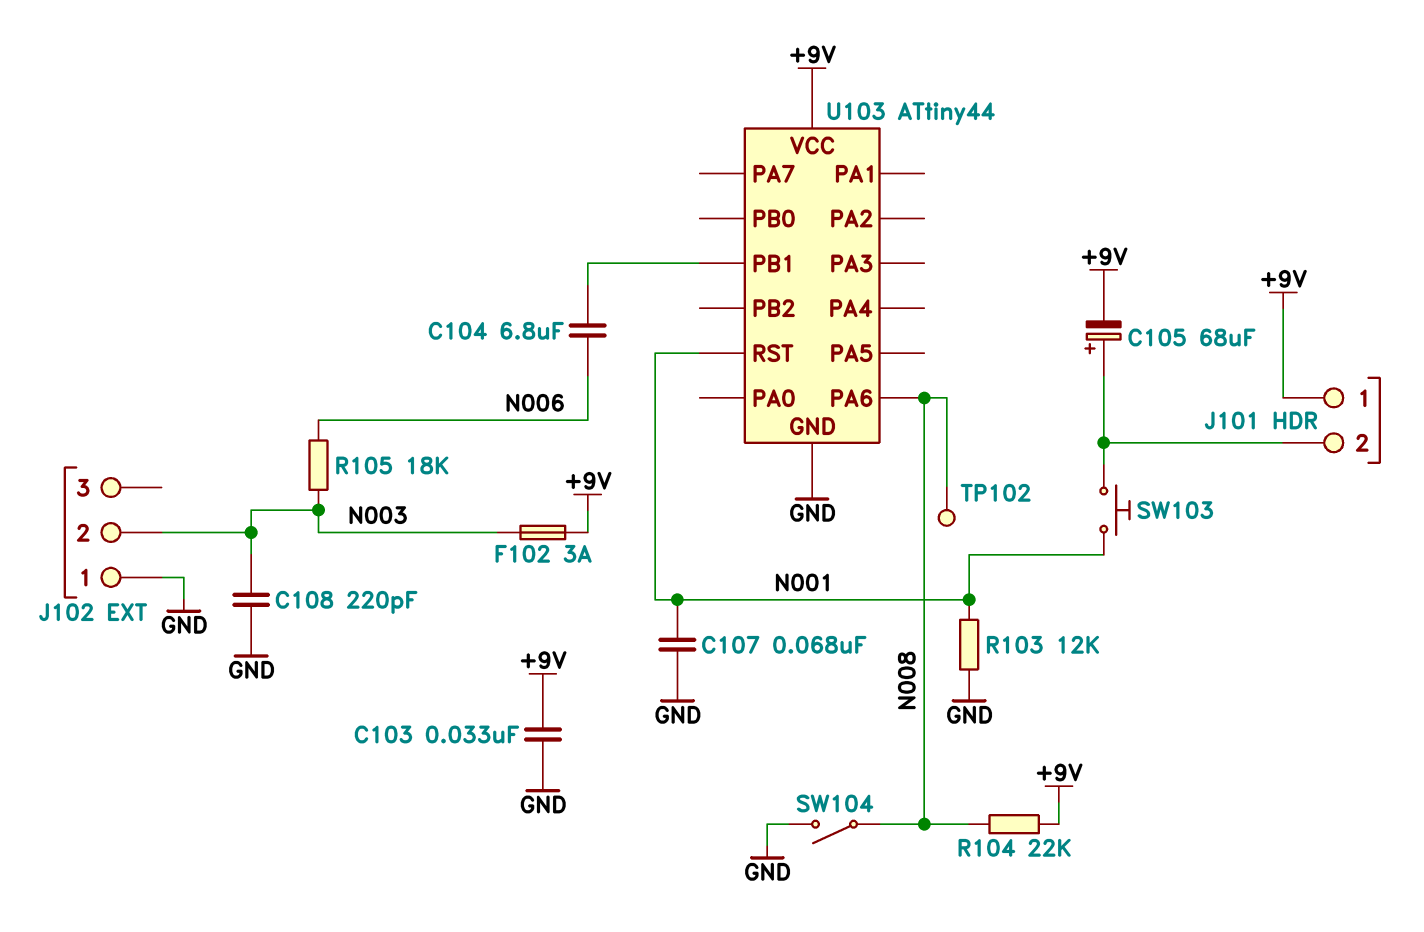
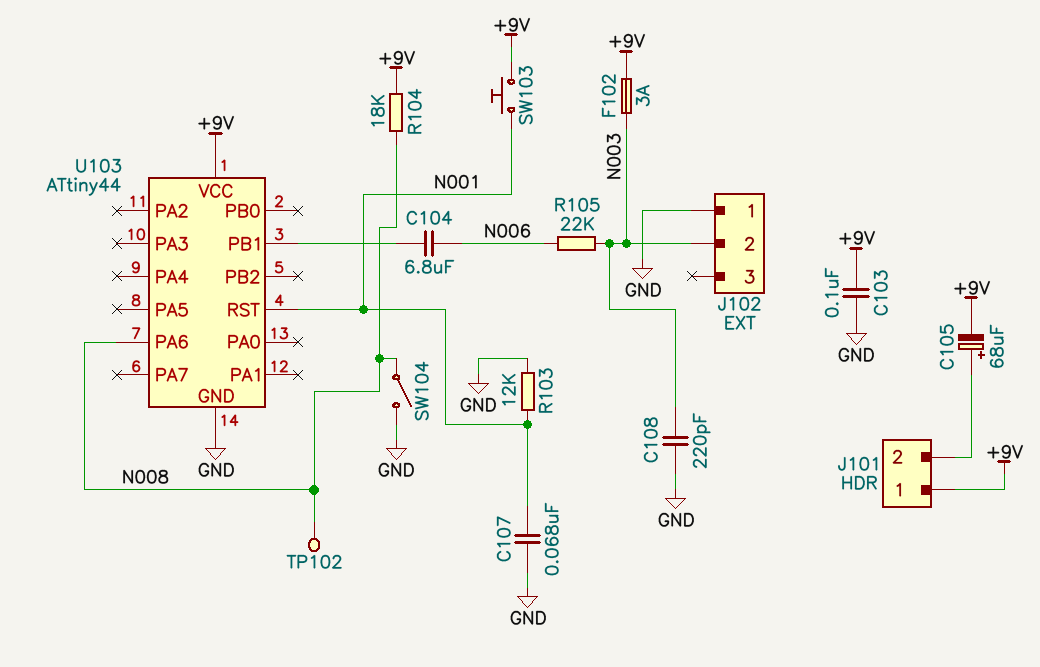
C103: 33nF (+9V, GND) -> 100nF (+9V, GND)
R104: 22k (+9V, N008) -> 18k (+9V, N008)
R105: 18k (N003, N006) -> 22k (N003, N006)
SW103: button (J101/2, N001) -> button (+9V, N001)

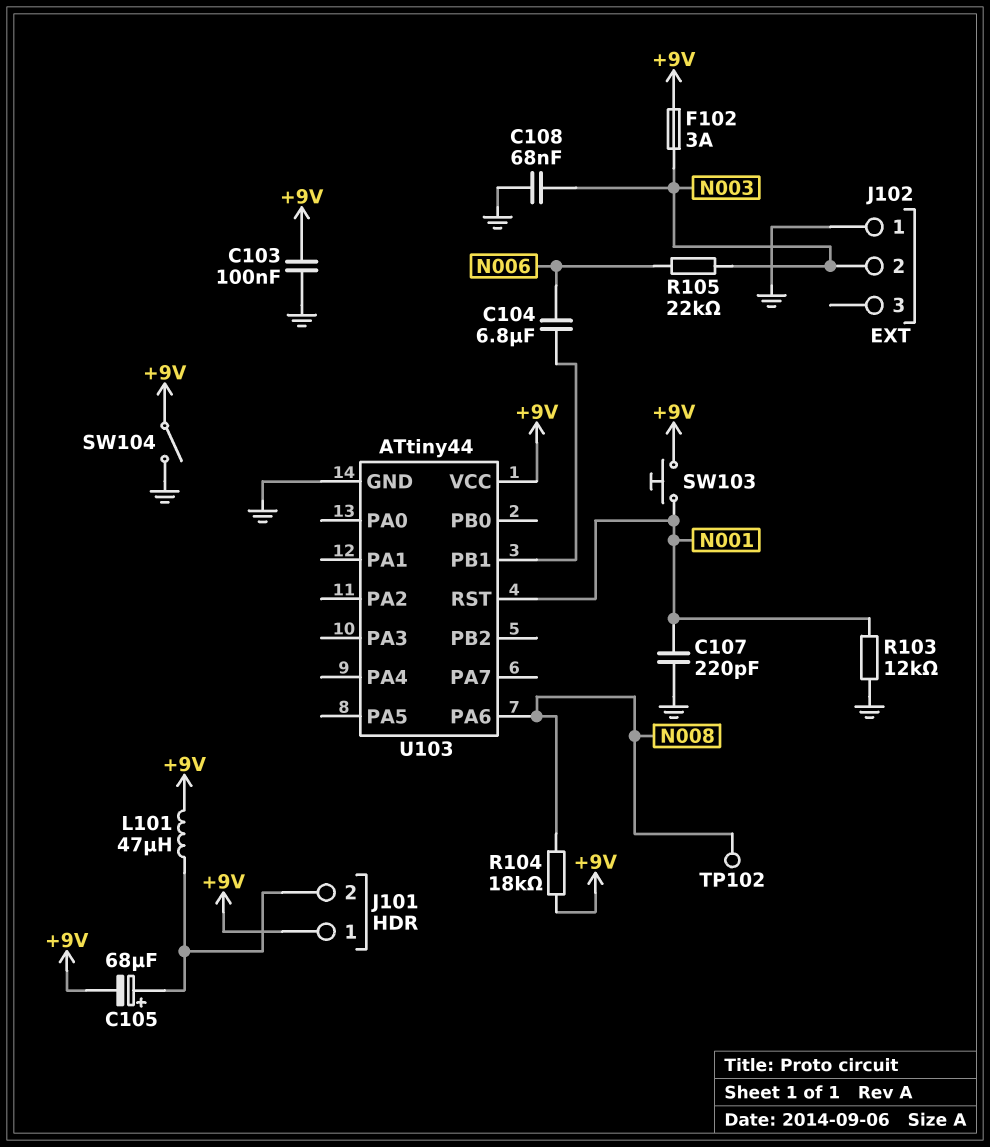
C107: 68nF (GND, N001) -> 220pF (GND, N001)
C108: 220pF (GND, N003) -> 68nF (GND, N003)
L101: none -> 47uH (+9V, J101/2)
SW104: switch (GND, N008) -> switch (+9V, GND)

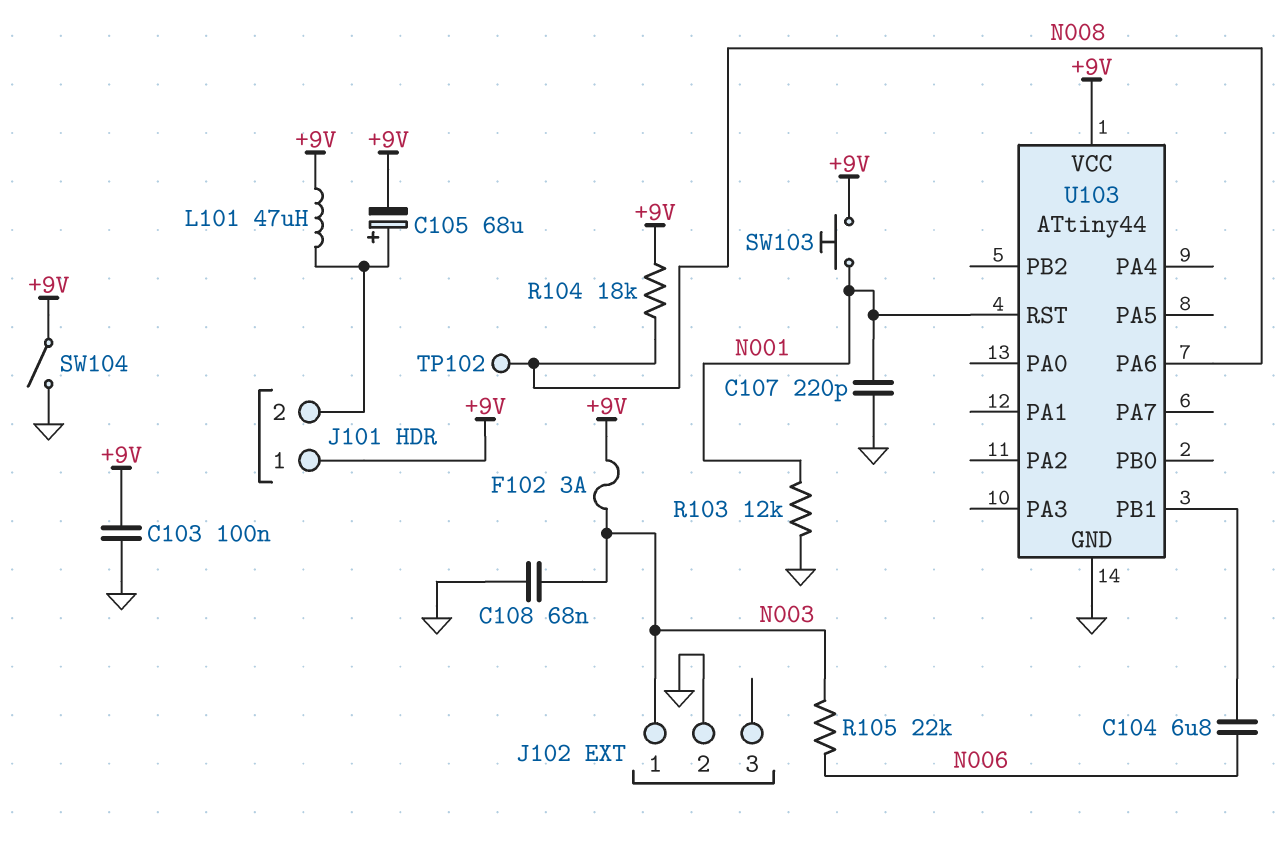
J102 pin 1: GND -> N003
J102 pin 2: N003 -> GND

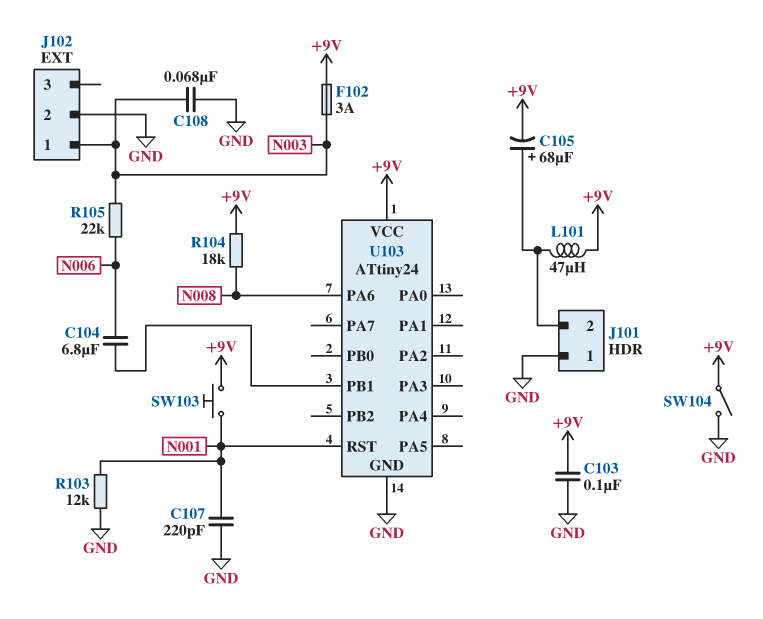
J101 pin 1: +9V -> GND
TP102: test point (N008) -> none
U103: ATtiny44 -> ATtiny24

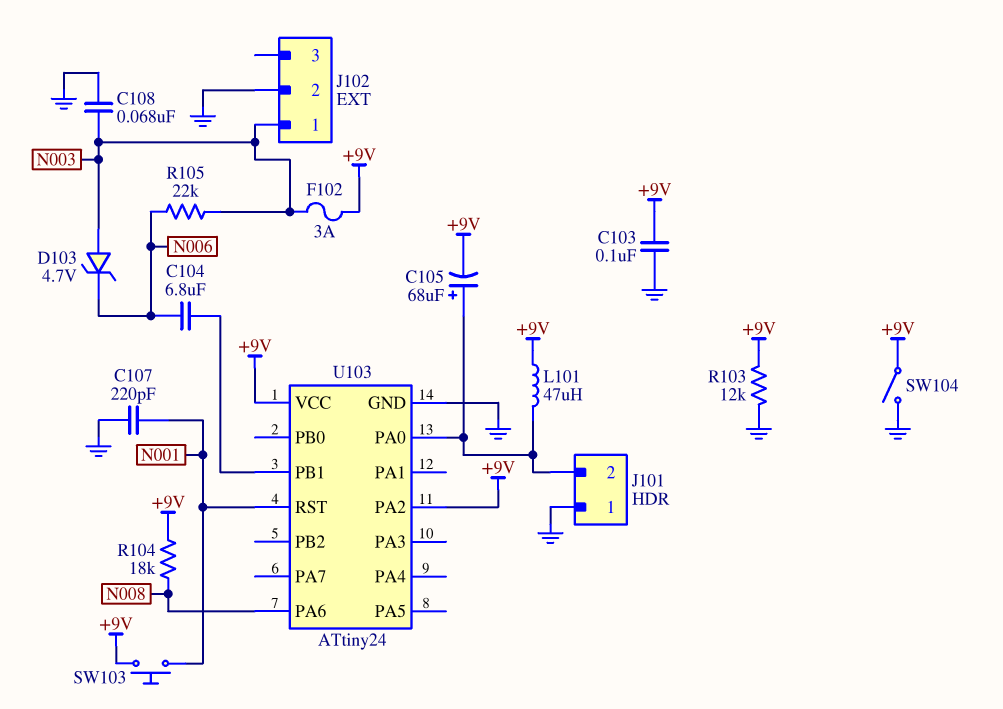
D103: none -> zener 4.7V (A N003, K N006)
R103: 12k (GND, N001) -> 12k (+9V, GND)
U103 pin PA0: none -> J101/2
U103 pin PA2: none -> +9V

